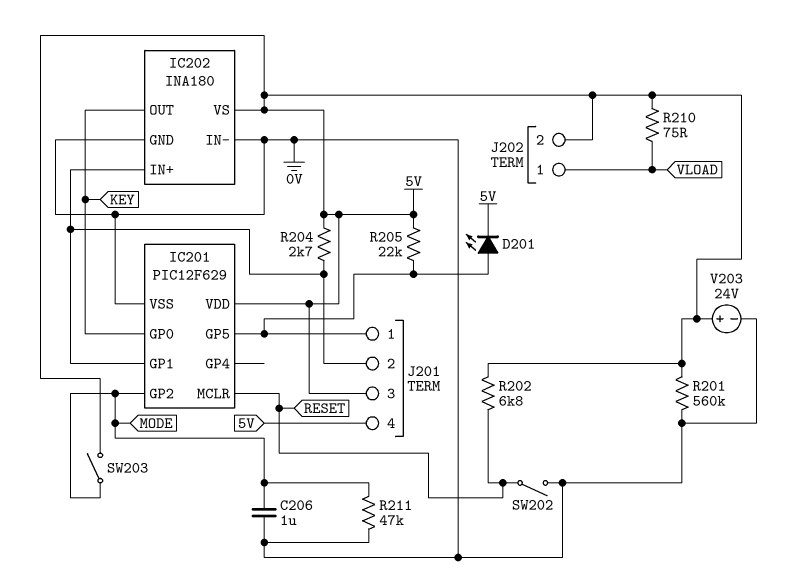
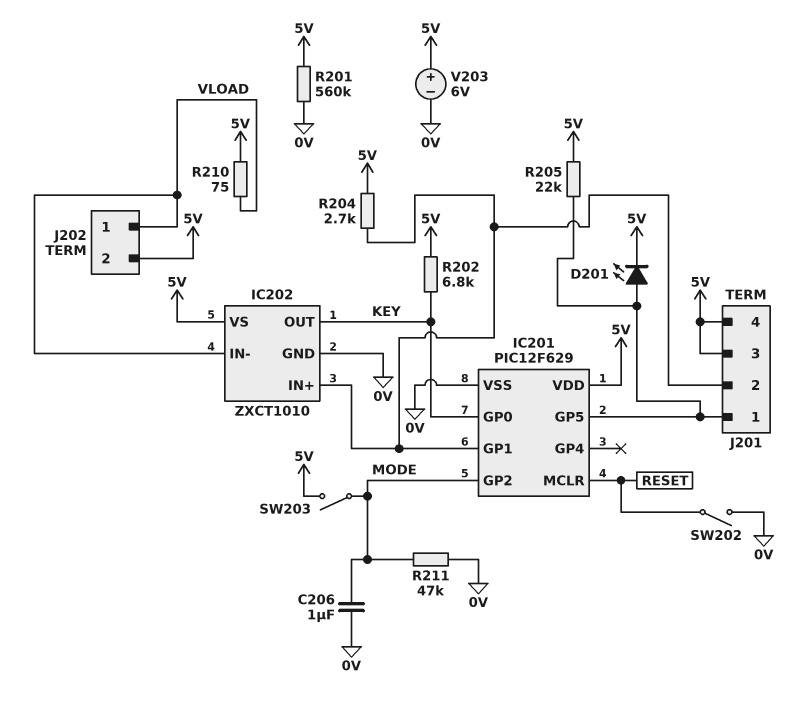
IC202: INA180 -> ZXCT1010
IC202 pin IN-: 0V -> VLOAD
R202: 6.8k (5V, RESET) -> 6.8k (5V, KEY)
V203: 24V (plus 5V, minus 0V) -> 6V (plus 5V, minus 0V)

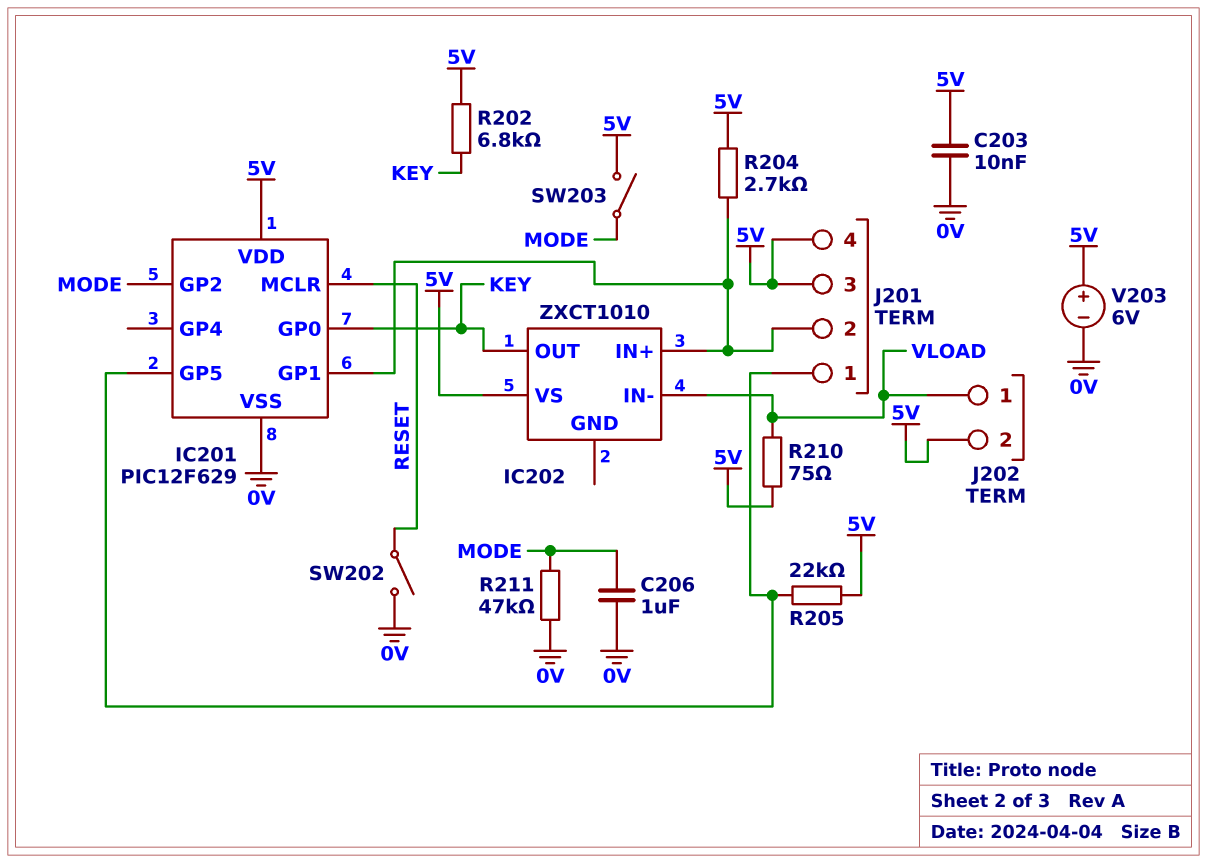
C203: none -> 10nF (0V, 5V)
D201: LED (A IC201/GP5, K 5V) -> none
IC202 pin GND: 0V -> none
R201: 560k (0V, 5V) -> none

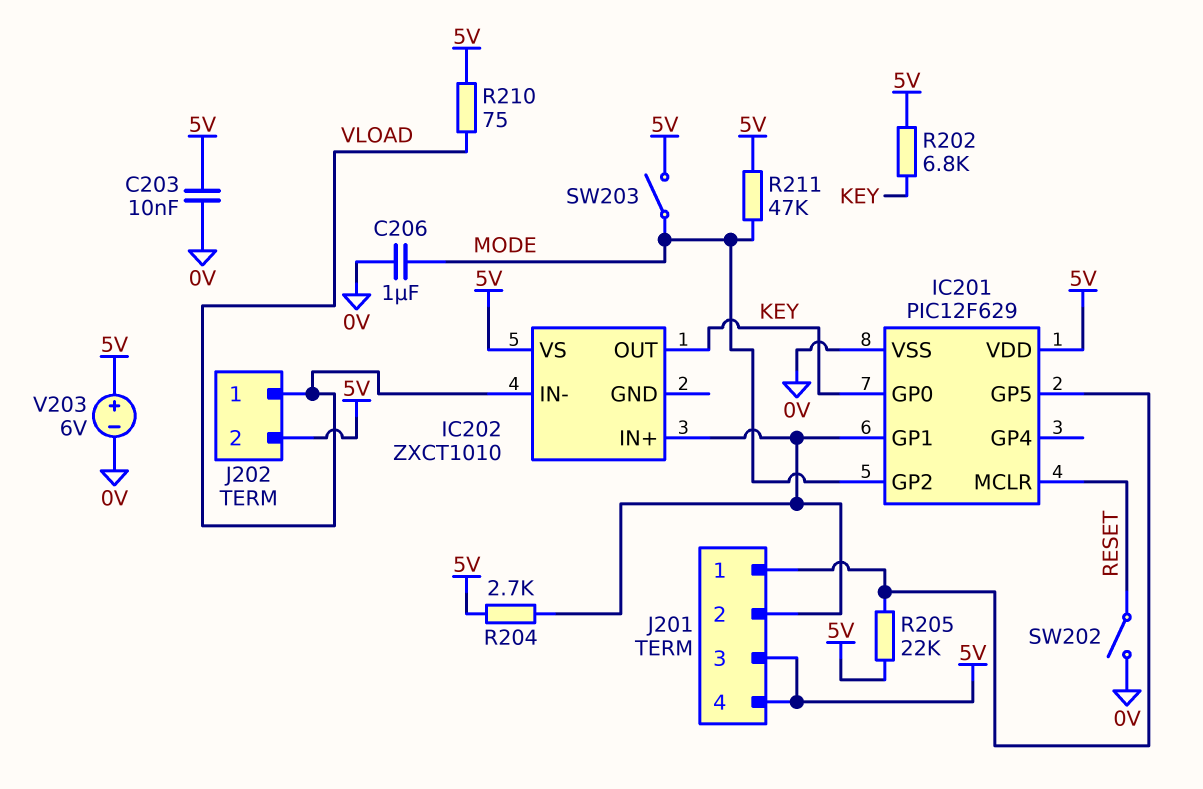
R211: 47k (0V, MODE) -> 47k (5V, MODE)

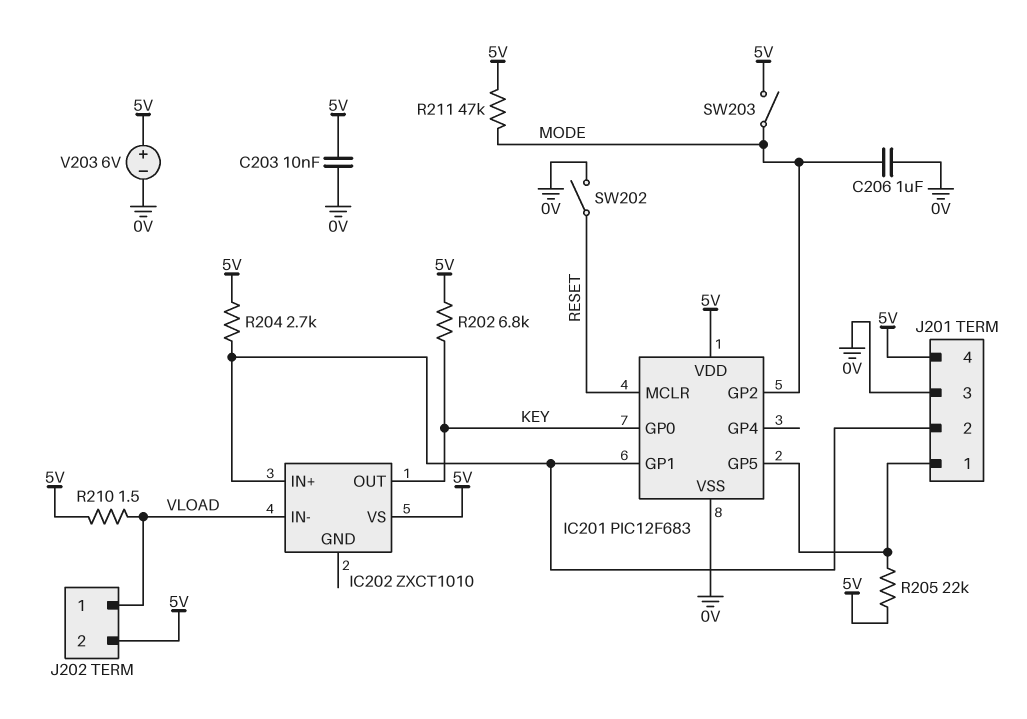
IC201: PIC12F629 -> PIC12F683
J201 pin 3: 5V -> 0V
R210: 75 (5V, VLOAD) -> 1.5 (5V, VLOAD)

